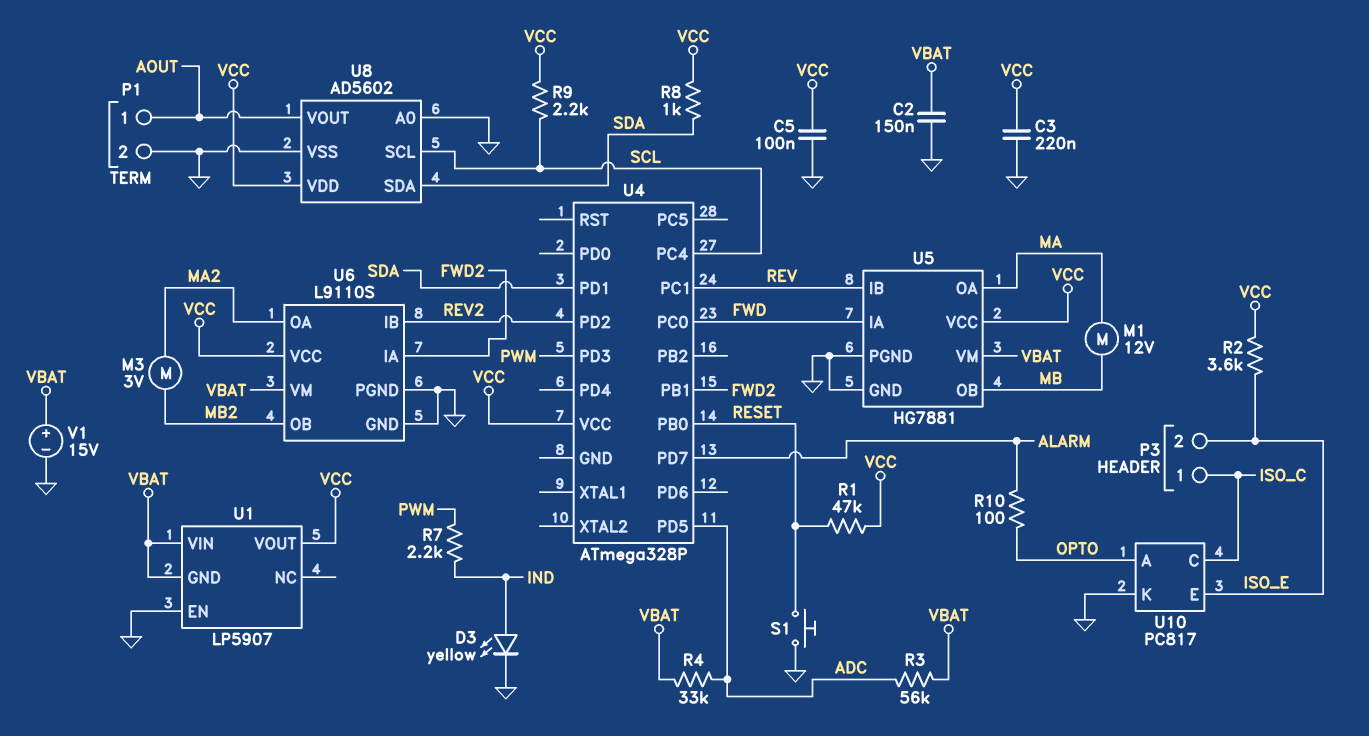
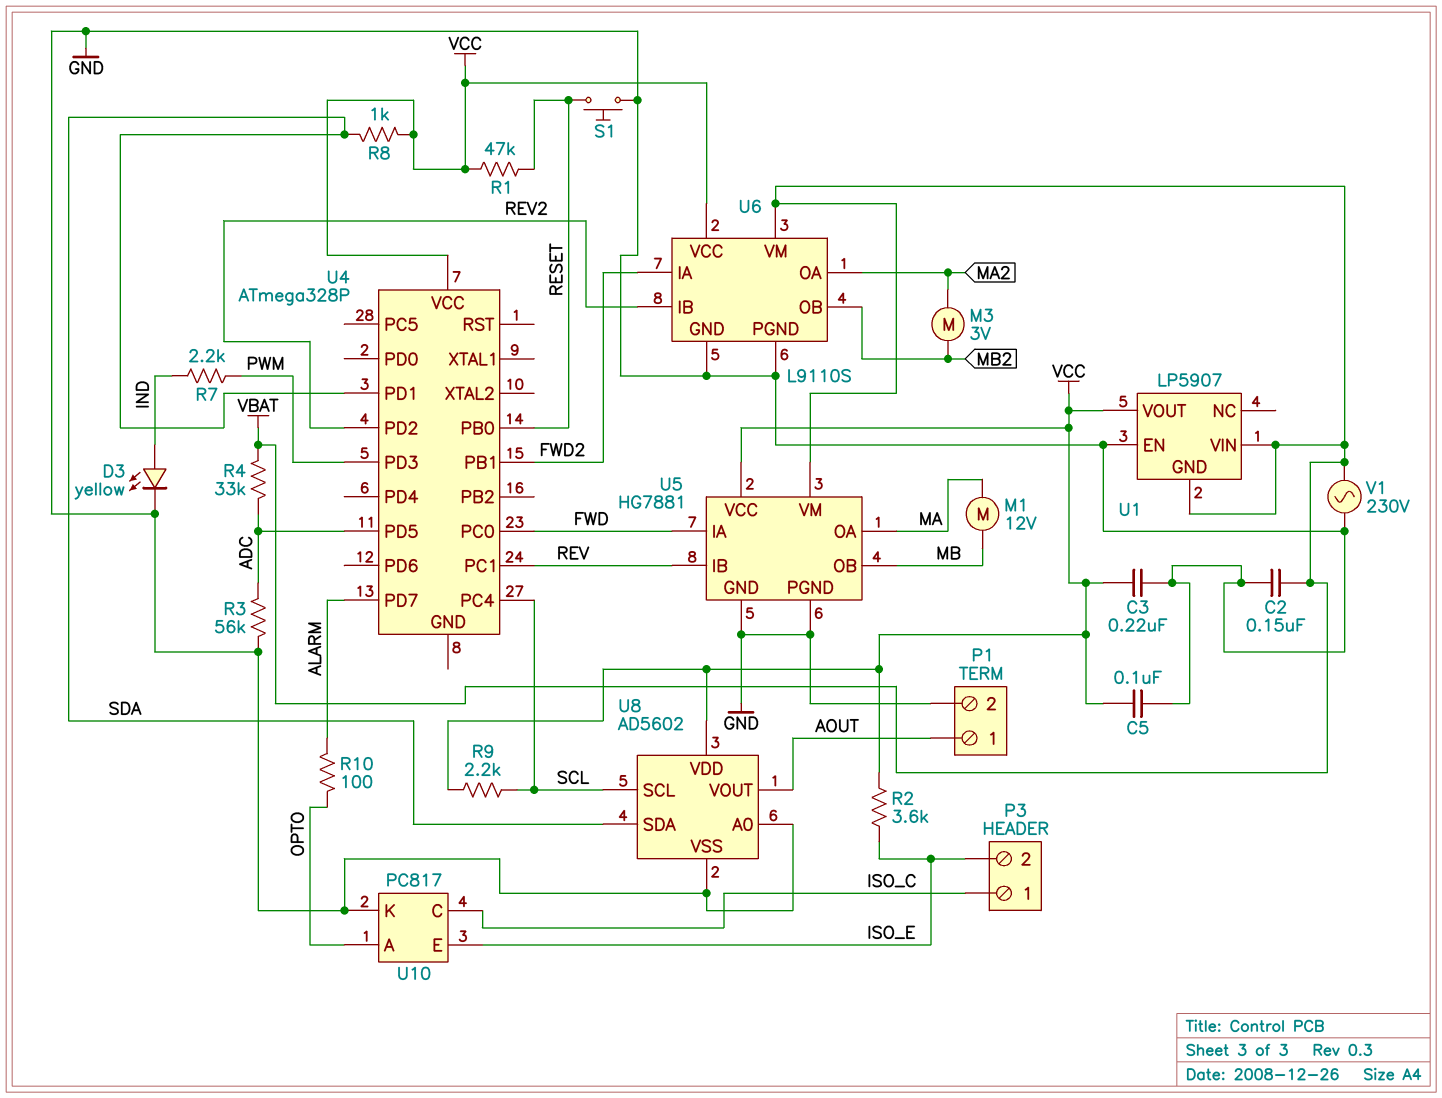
R3: 56k (ADC, VBAT) -> 56k (ADC, GND)
V1: 15V (plus VBAT, minus GND) -> AC 230V (GND, VBAT)

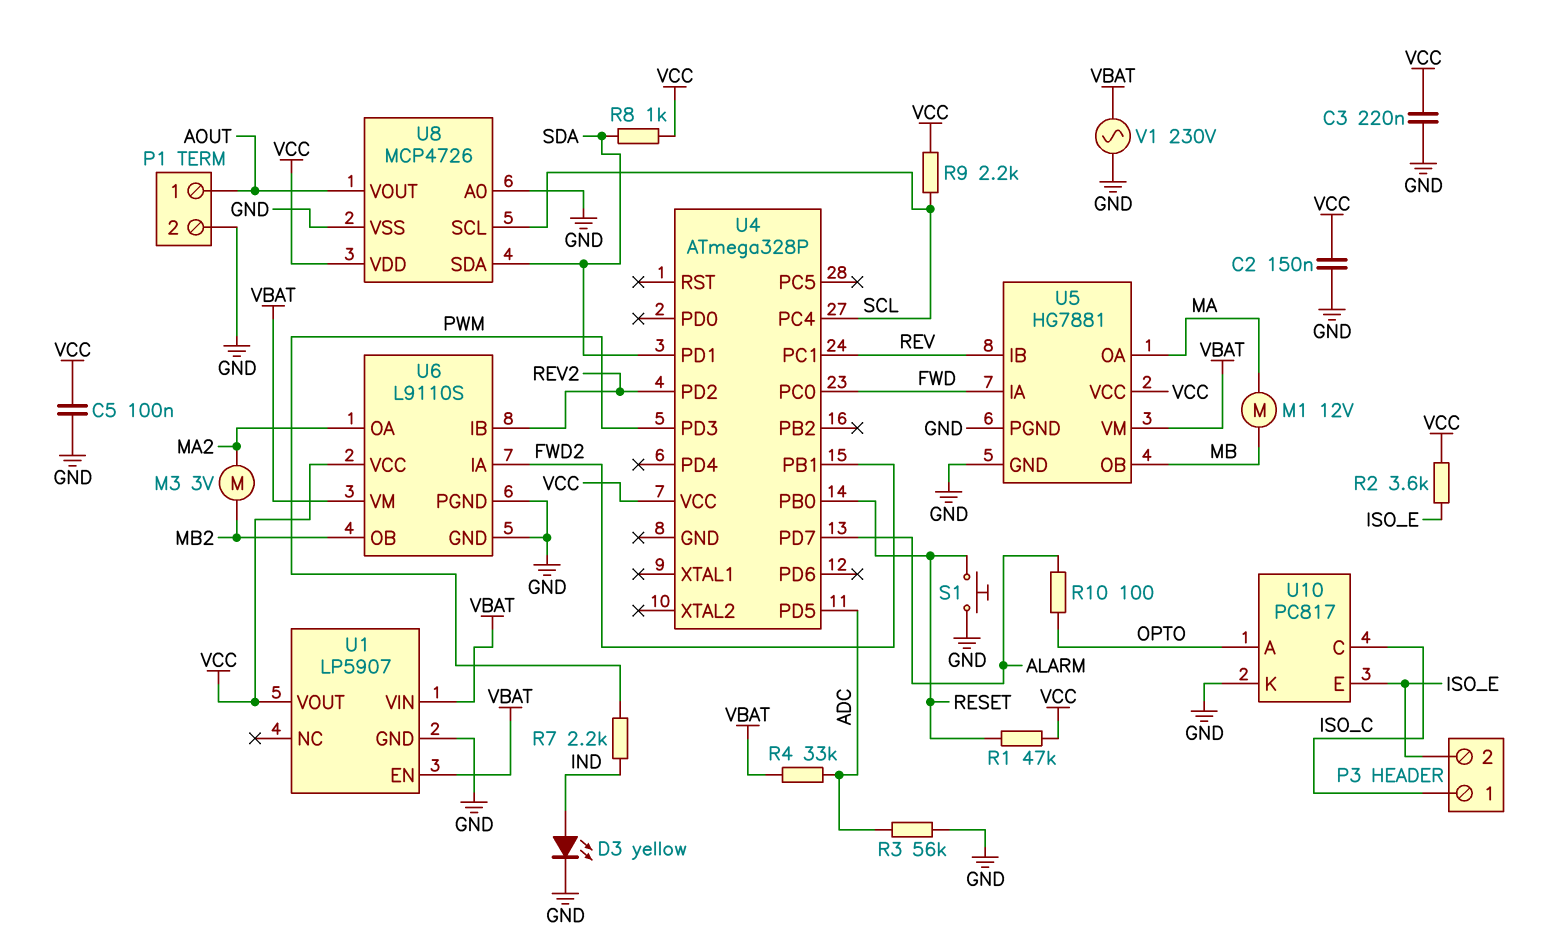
C2: 150nF (GND, VBAT) -> 150nF (GND, VCC)
U1 pin EN: GND -> VBAT
U1 pin GND: VBAT -> GND
U8: AD5602 -> MCP4726

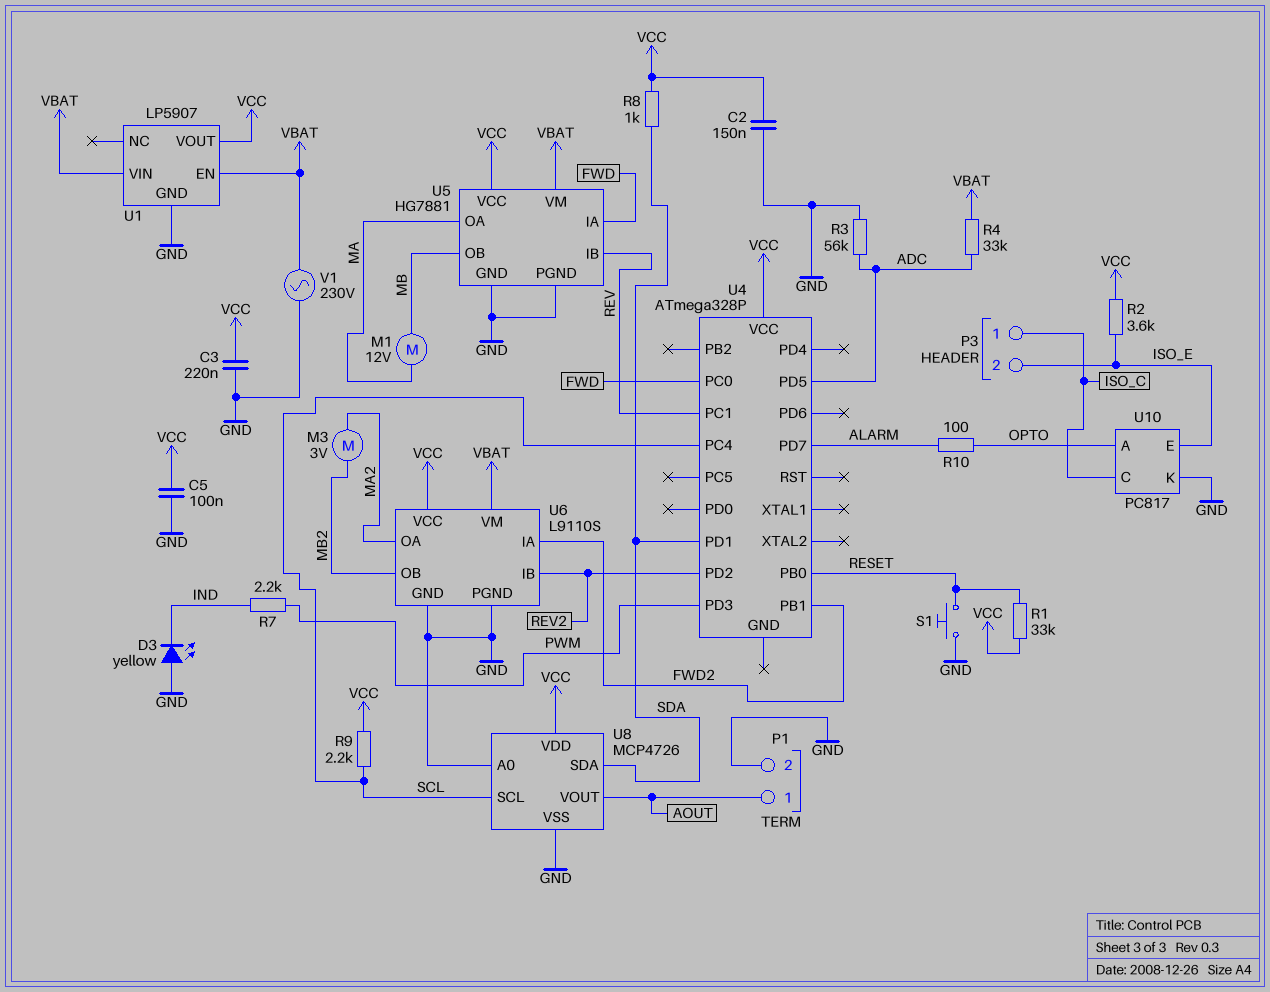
D3: LED yellow (A IND, K GND) -> LED yellow (A GND, K IND)
R1: 47k (RESET, VCC) -> 33k (RESET, VCC)

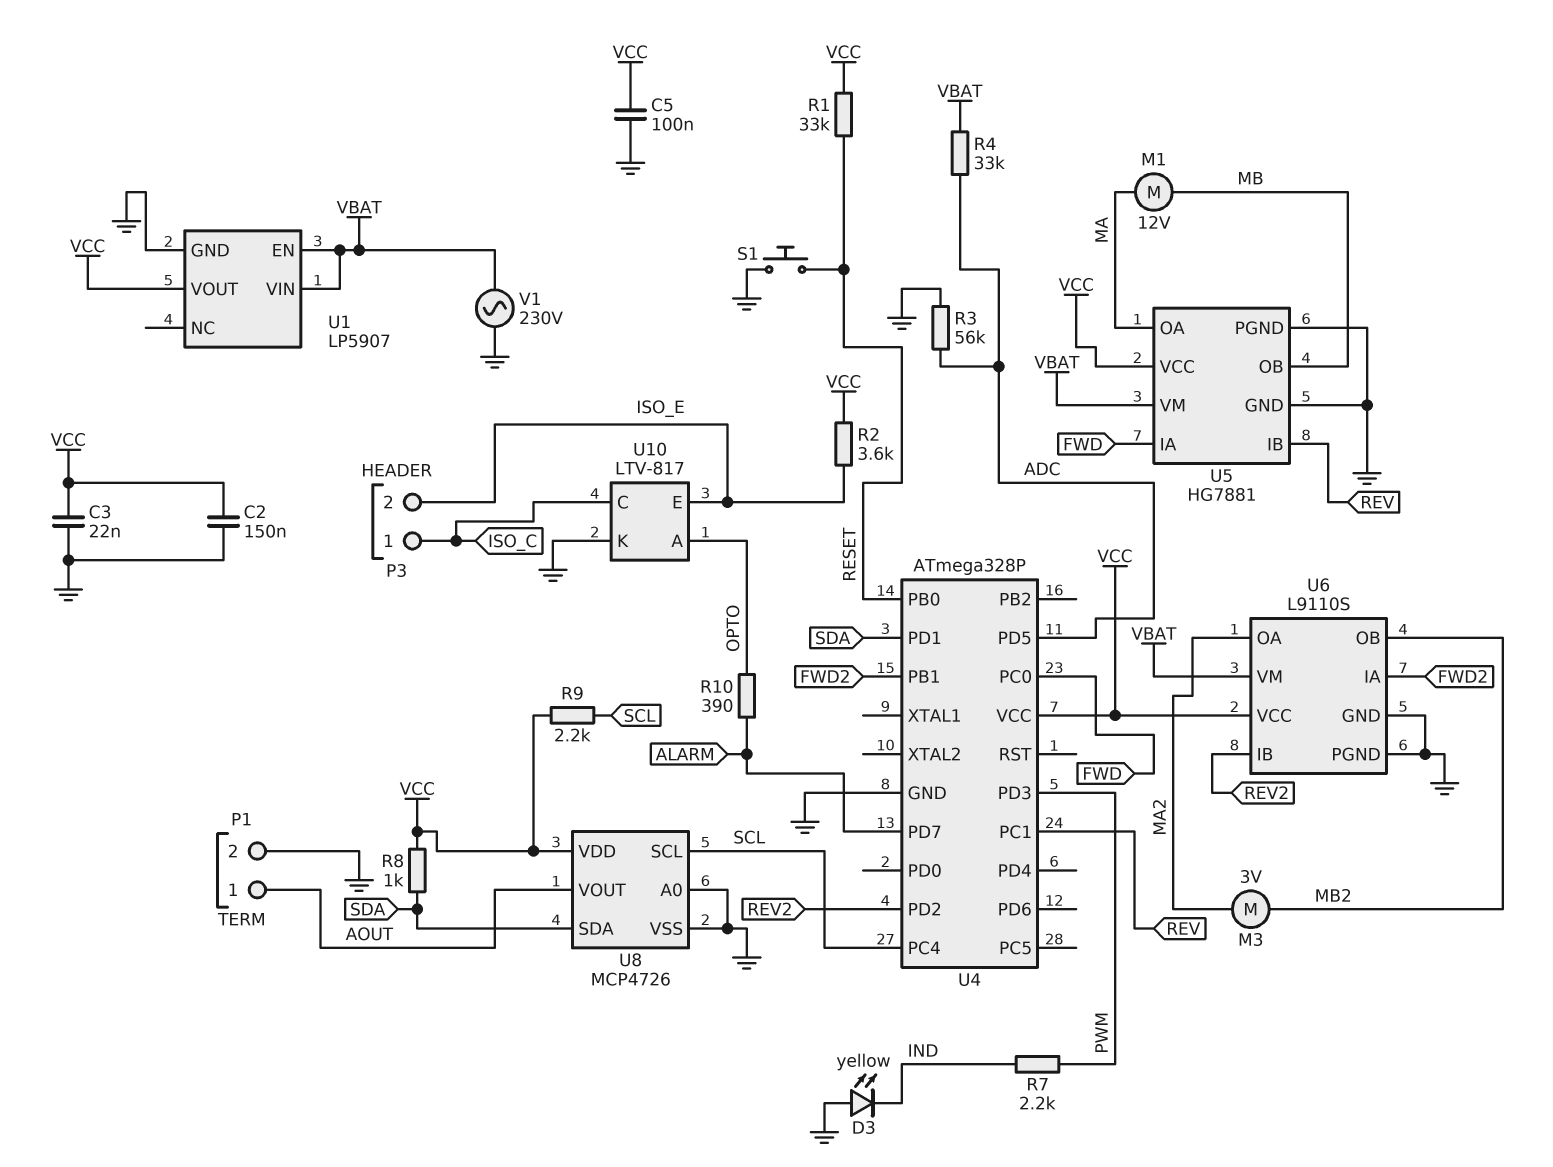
C3: 220nF (GND, VCC) -> 22nF (GND, VCC)
R10: 100 (ALARM, OPTO) -> 390 (ALARM, OPTO)
U4 pin GND: none -> GND
U10: PC817 -> LTV-817

